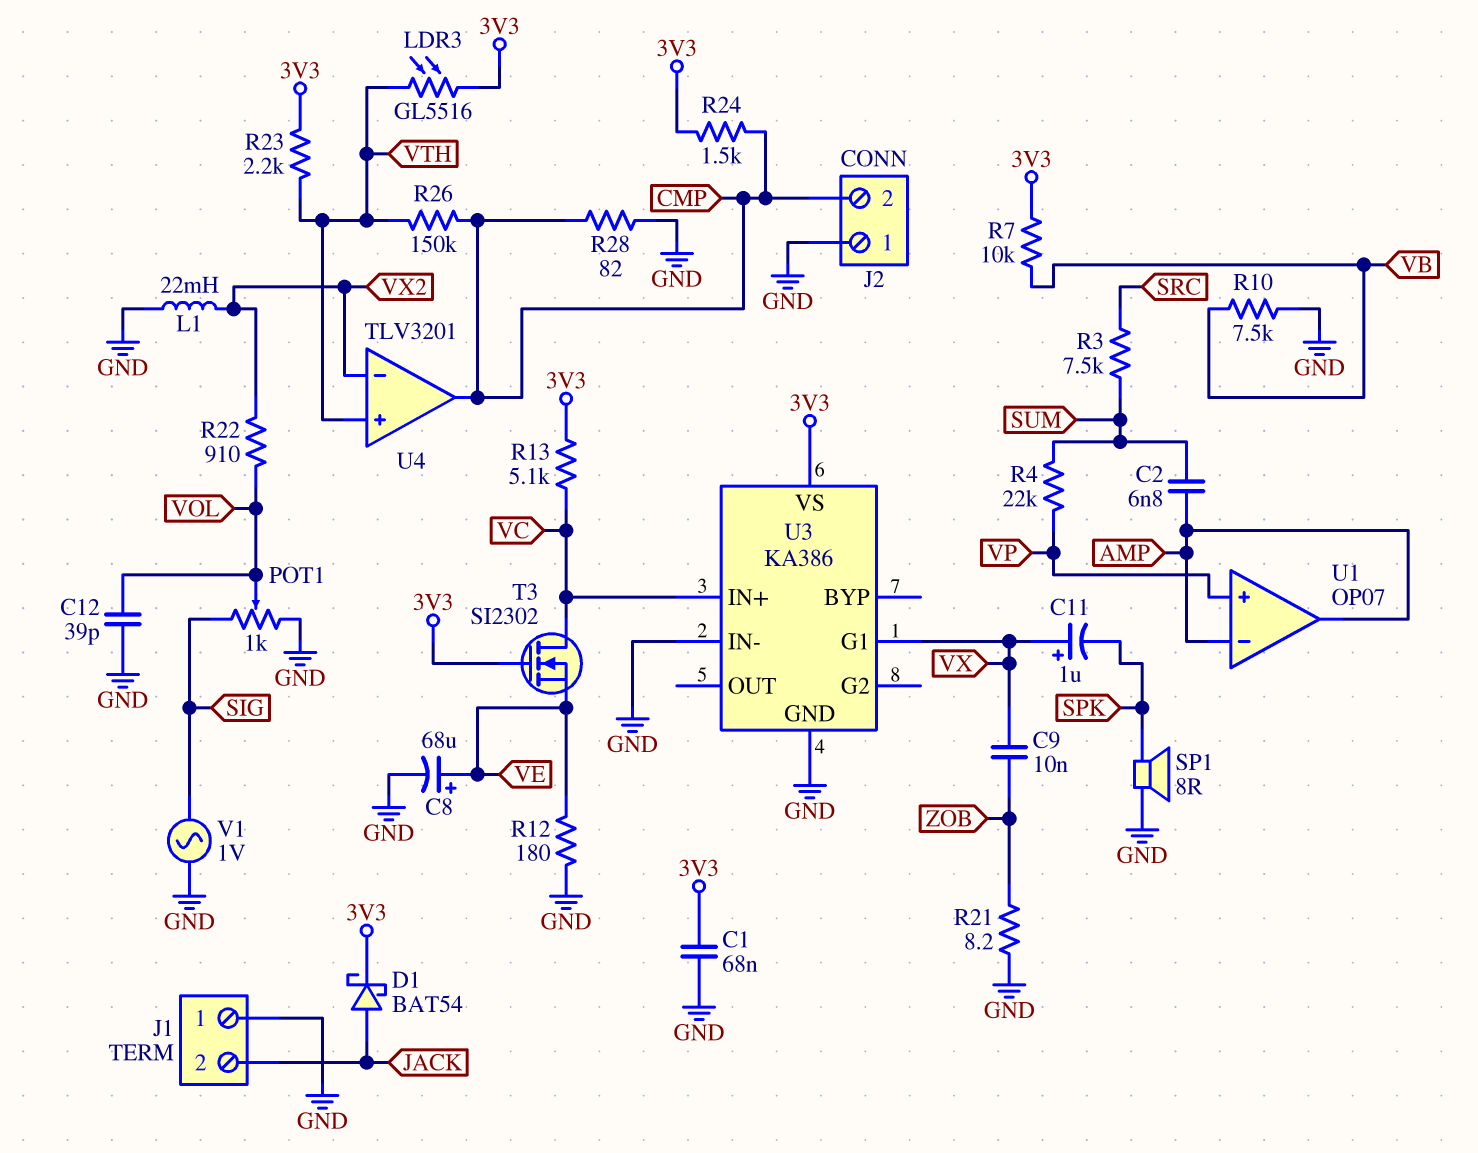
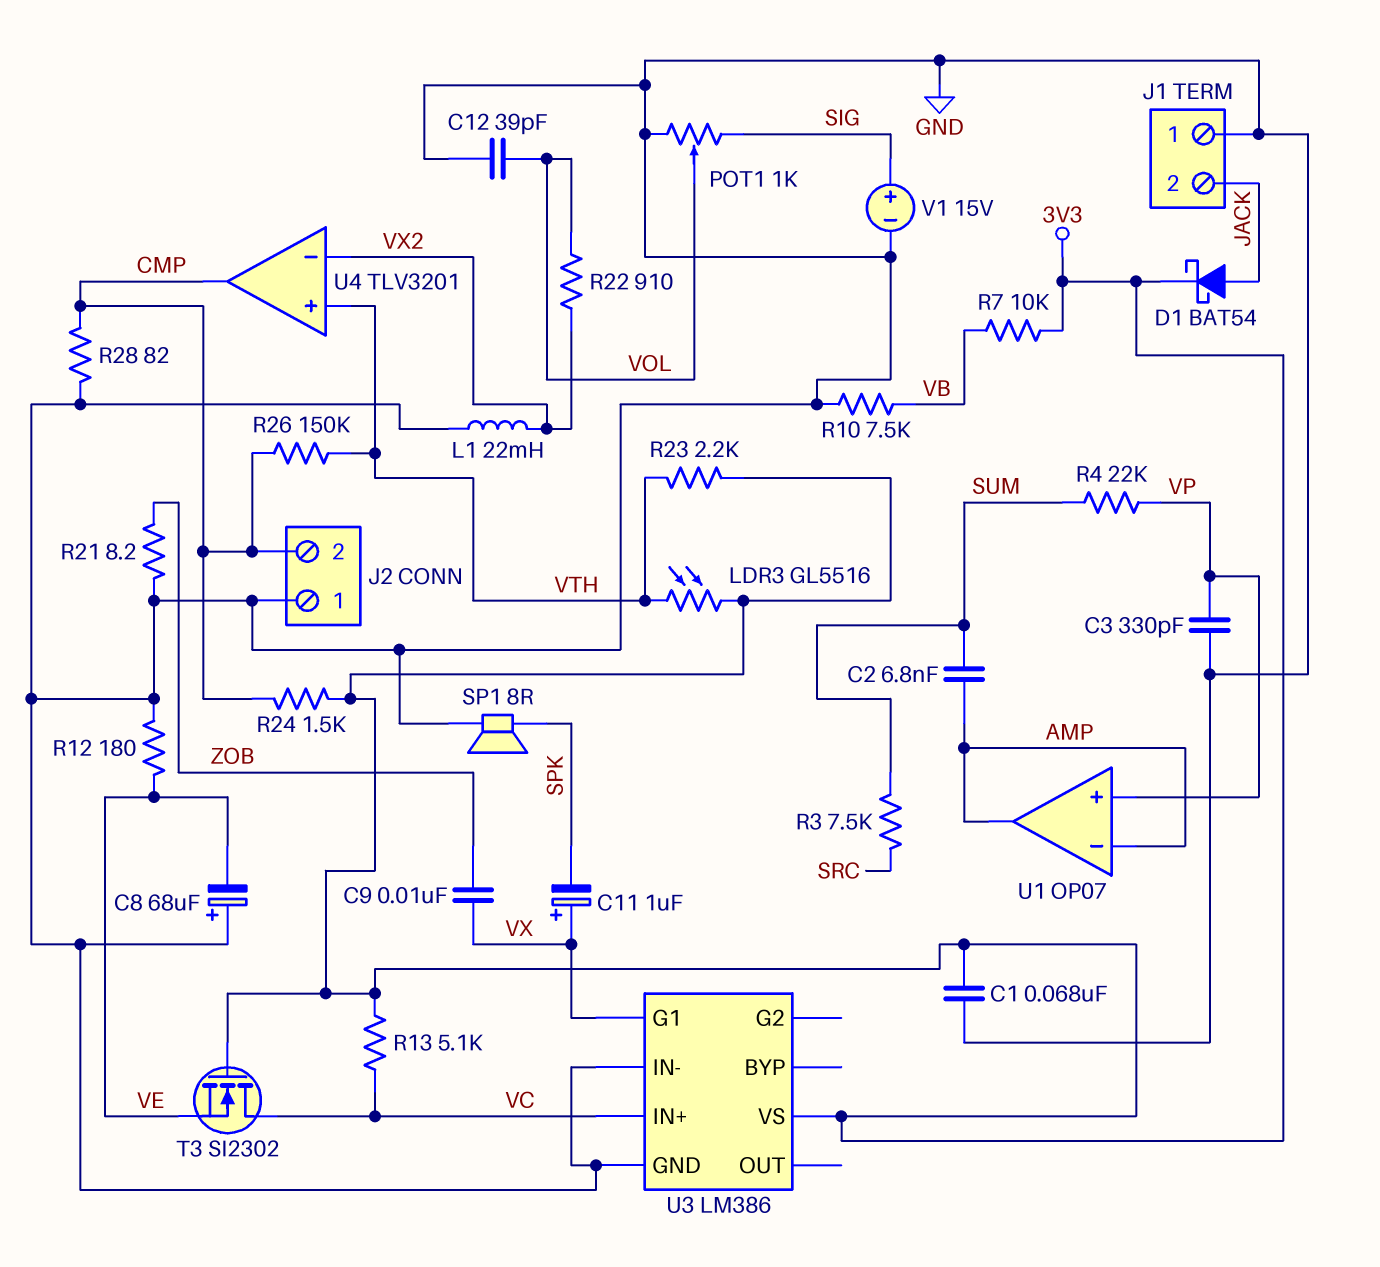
C3: none -> 330pF (GND, VP)
C8: 68uF (plus VE, minus GND) -> 68uF (plus GND, minus VE)
U3: KA386 -> LM386
V1: AC 1V (GND, SIG) -> 15V (plus SIG, minus GND)

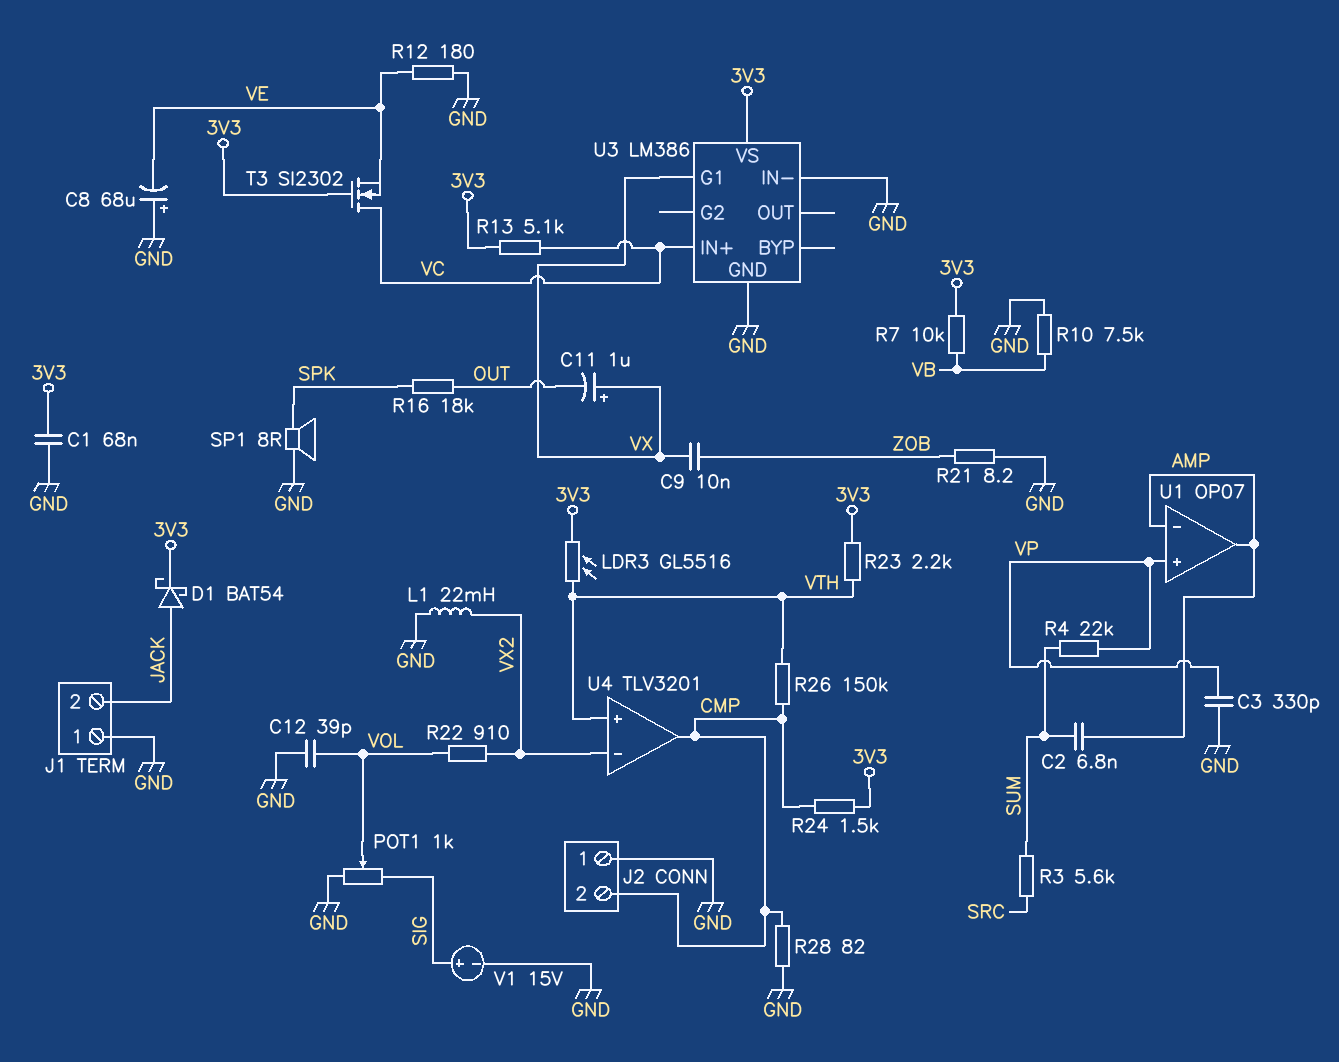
C11: 1uF (plus VX, minus SPK) -> 1uF (plus VX, minus OUT)
R3: 7.5k (SRC, SUM) -> 5.6k (SRC, SUM)
R16: none -> 18k (OUT, SPK)

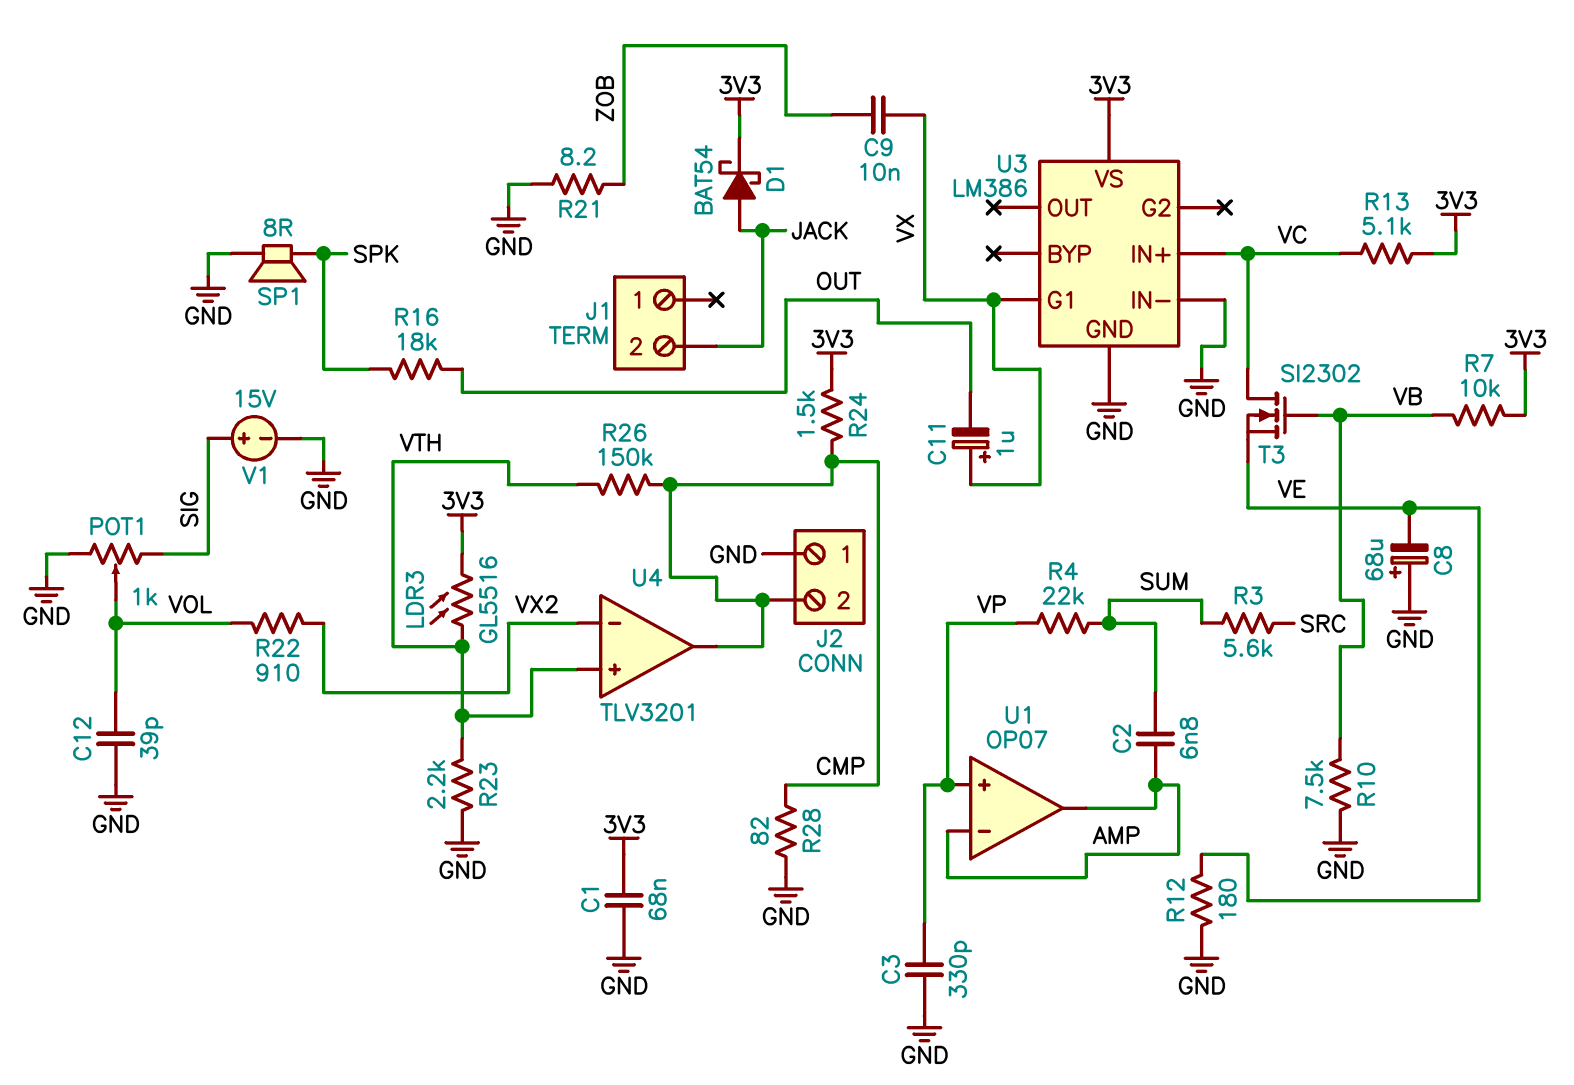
J1 pin 1: GND -> none
L1: 22mH (GND, VX2) -> none
R23: 2.2k (3V3, VTH) -> 2.2k (GND, VTH)
T3: NMOS SI2302 (G 3V3, D VC, S VE) -> NMOS SI2302 (G VB, D VC, S VE)

